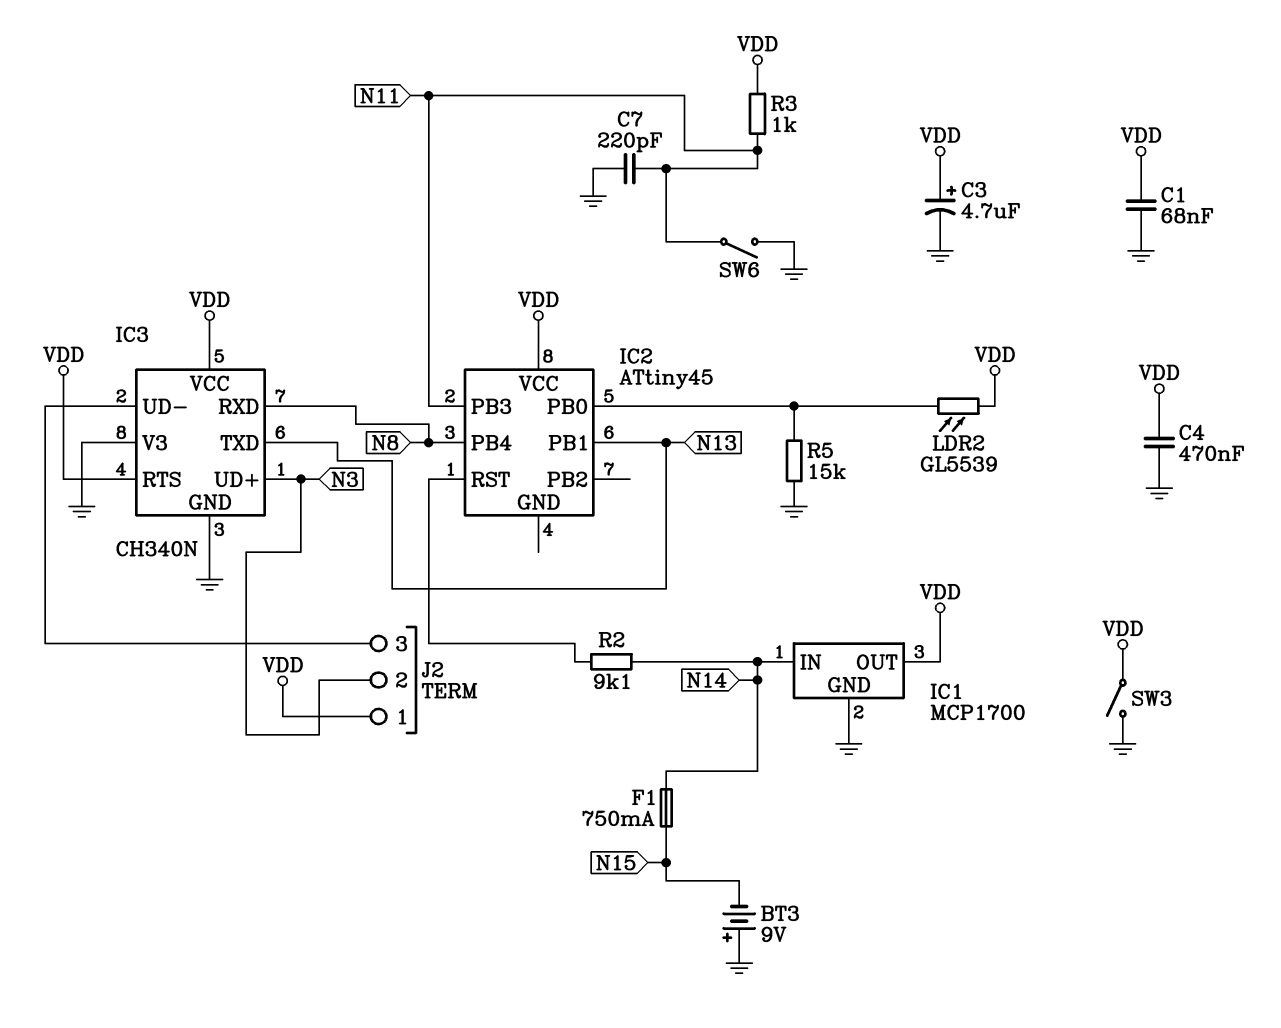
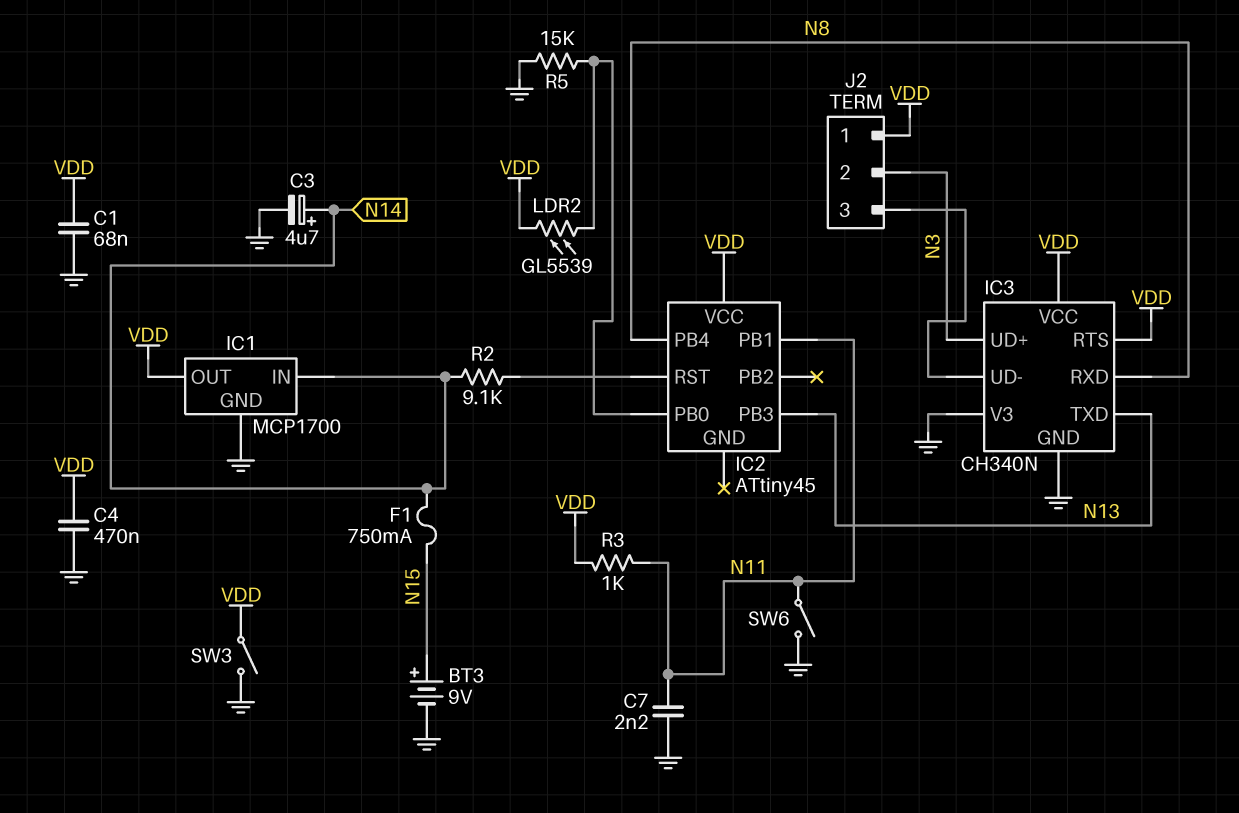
BT3: 9V (plus GND, minus N15) -> 9V (plus N15, minus GND)
C3: 4.7uF (plus VDD, minus GND) -> 4.7uF (plus N14, minus GND)
C7: 220pF (GND, N11) -> 2.2nF (GND, N11)
IC2 pin PB1: N13 -> N11
IC2 pin PB3: N11 -> N13

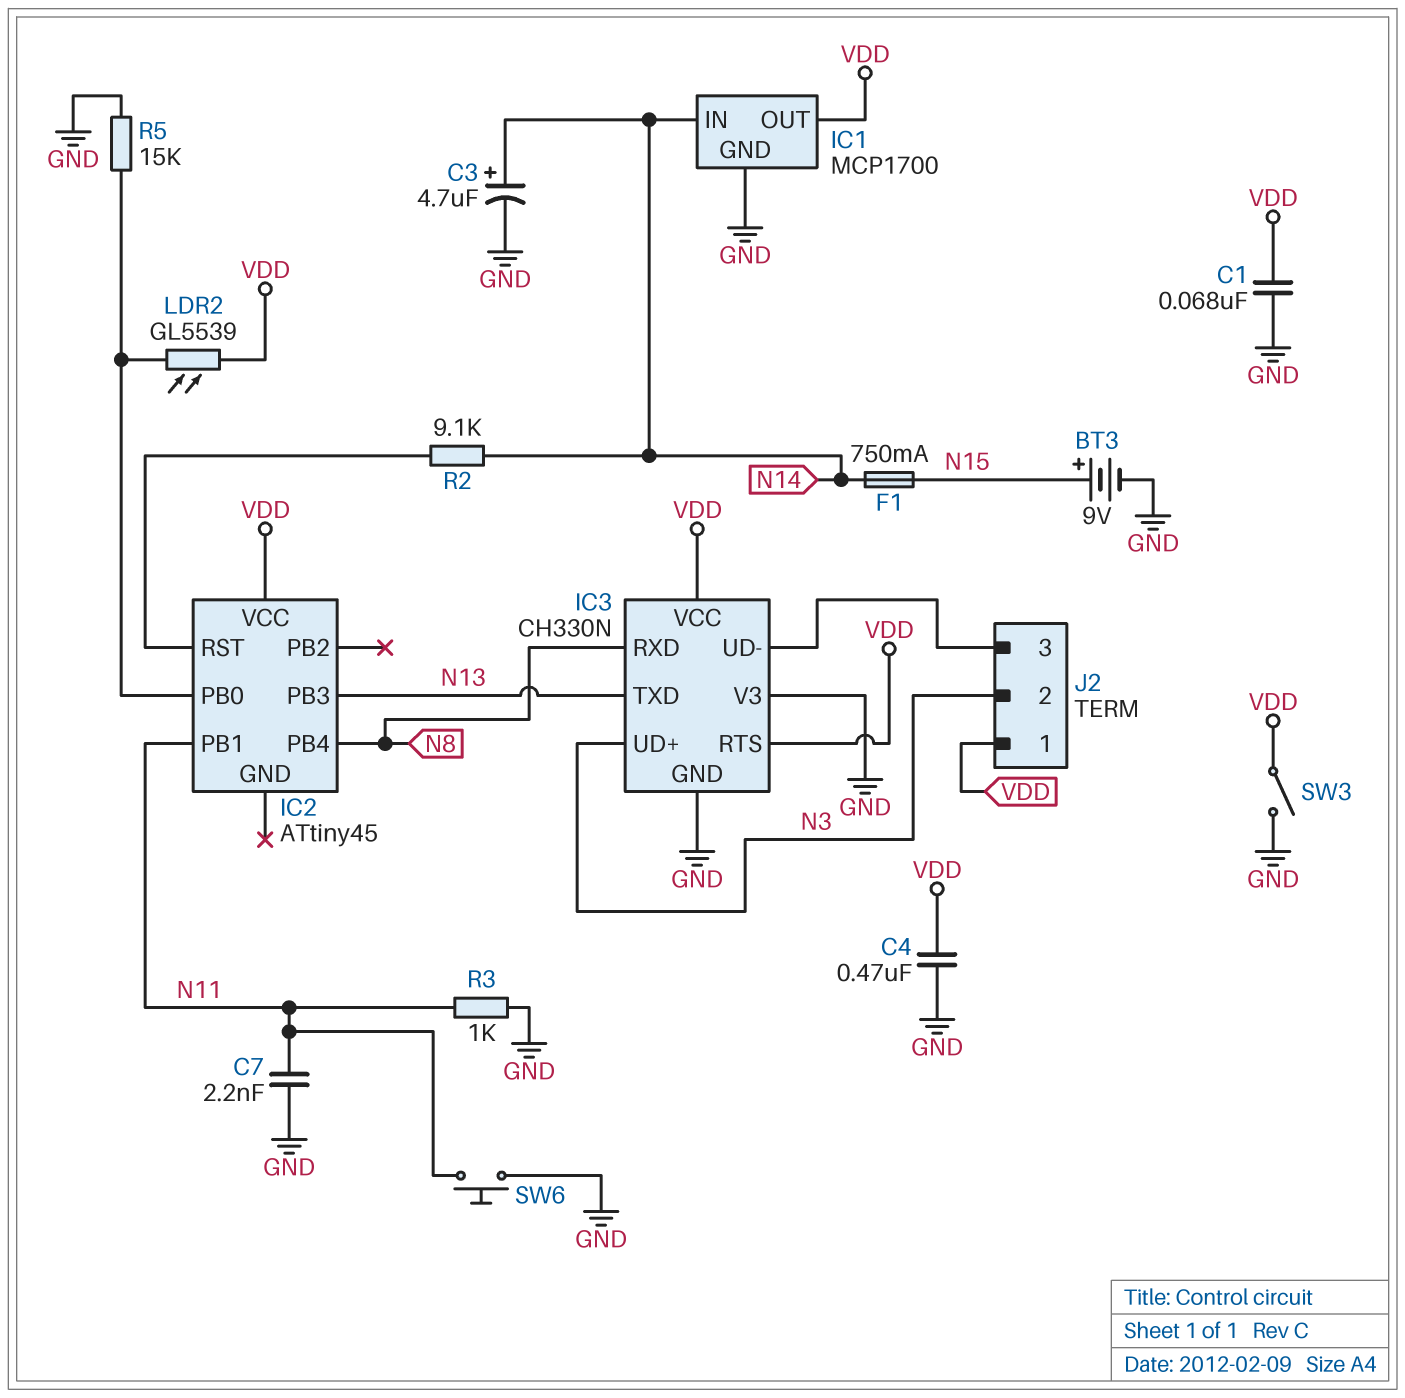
IC3: CH340N -> CH330N
R3: 1k (N11, VDD) -> 1k (GND, N11)
SW6: switch (GND, N11) -> button (GND, N11)

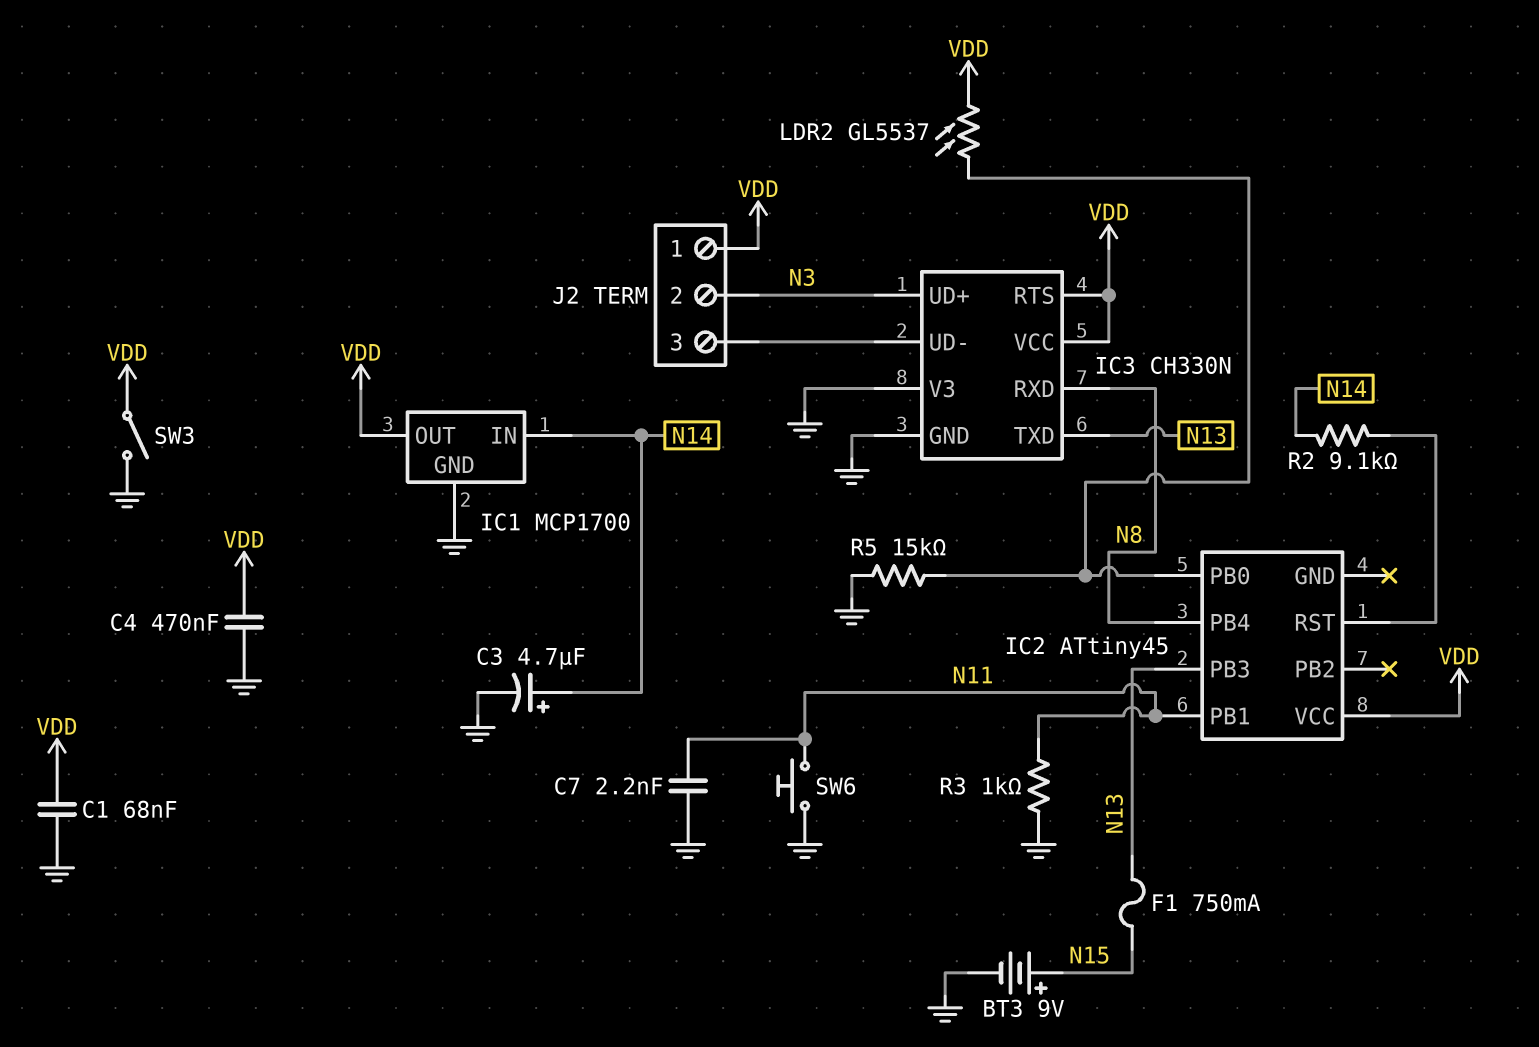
F1: 750mA (N14, N15) -> 750mA (N13, N15)
LDR2: GL5539 (IC2/PB0, VDD) -> GL5537 (IC2/PB0, VDD)

